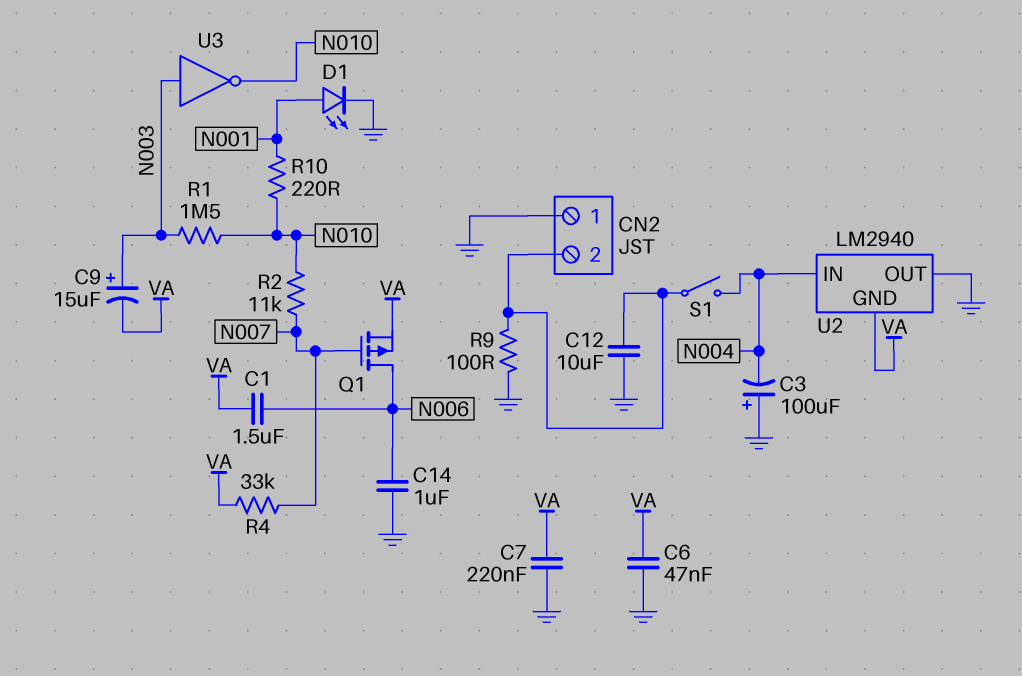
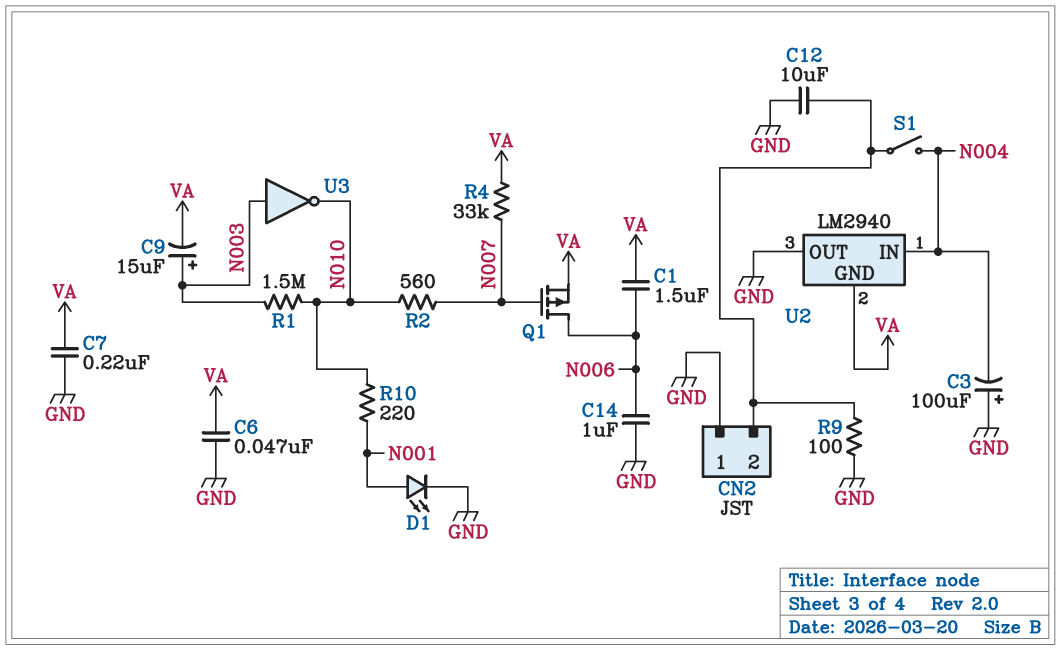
R2: 11k (N007, N010) -> 560 (N007, N010)

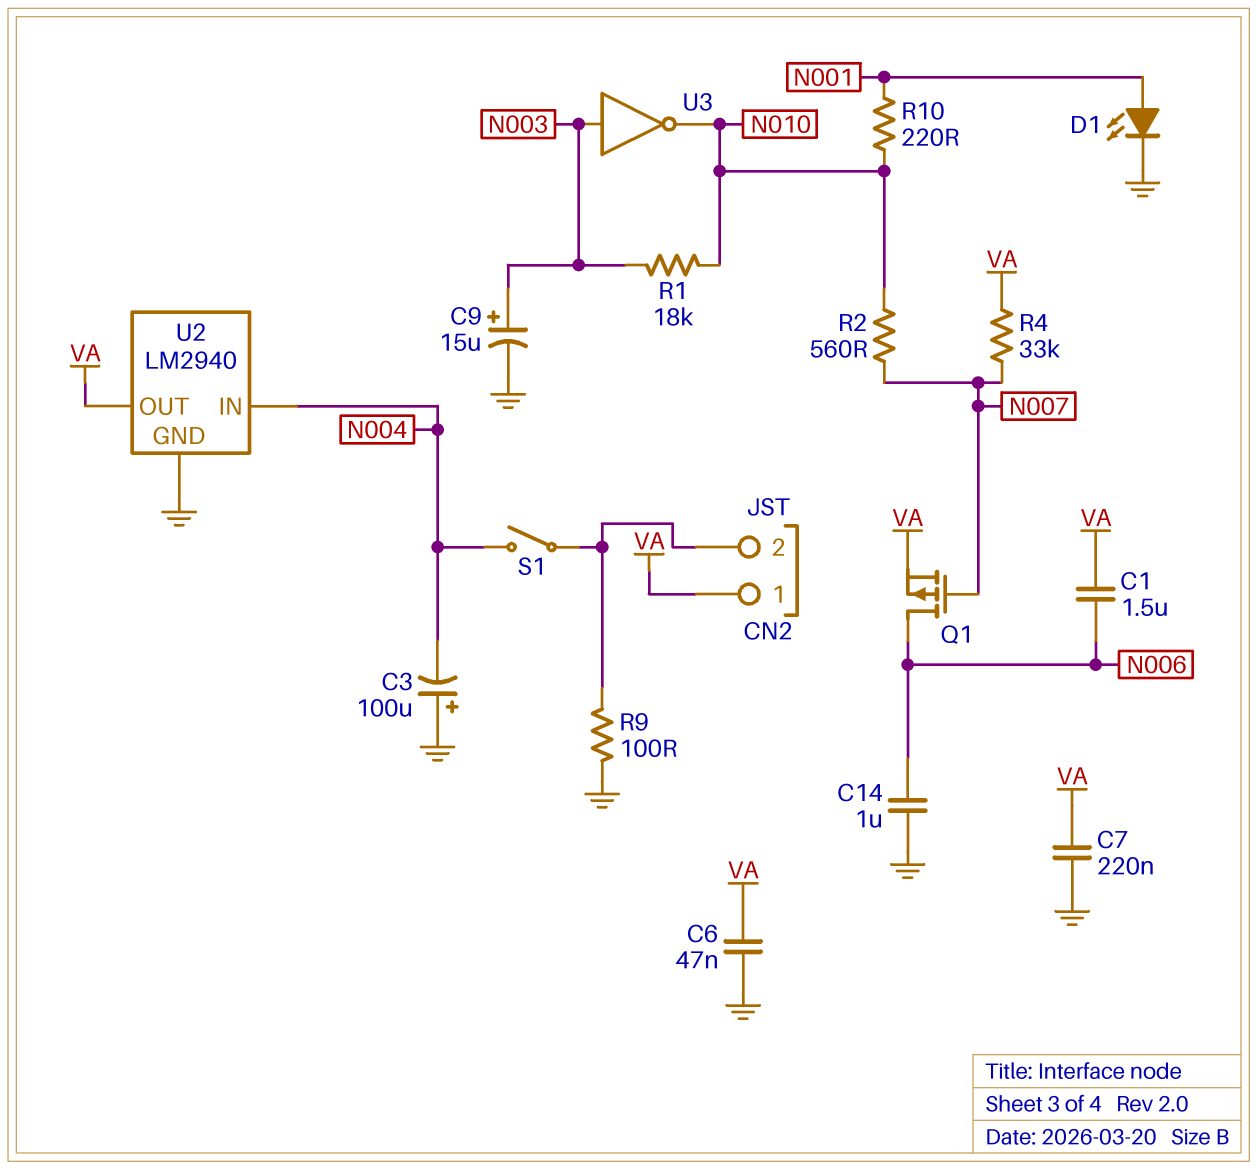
C9: 15uF (plus N003, minus VA) -> 15uF (plus N003, minus GND)
C12: 10uF (CN2/2, GND) -> none
CN2 pin 1: GND -> VA
R1: 1.5M (N003, N010) -> 18k (N003, N010)
U2 pin GND: VA -> GND
U2 pin OUT: GND -> VA

